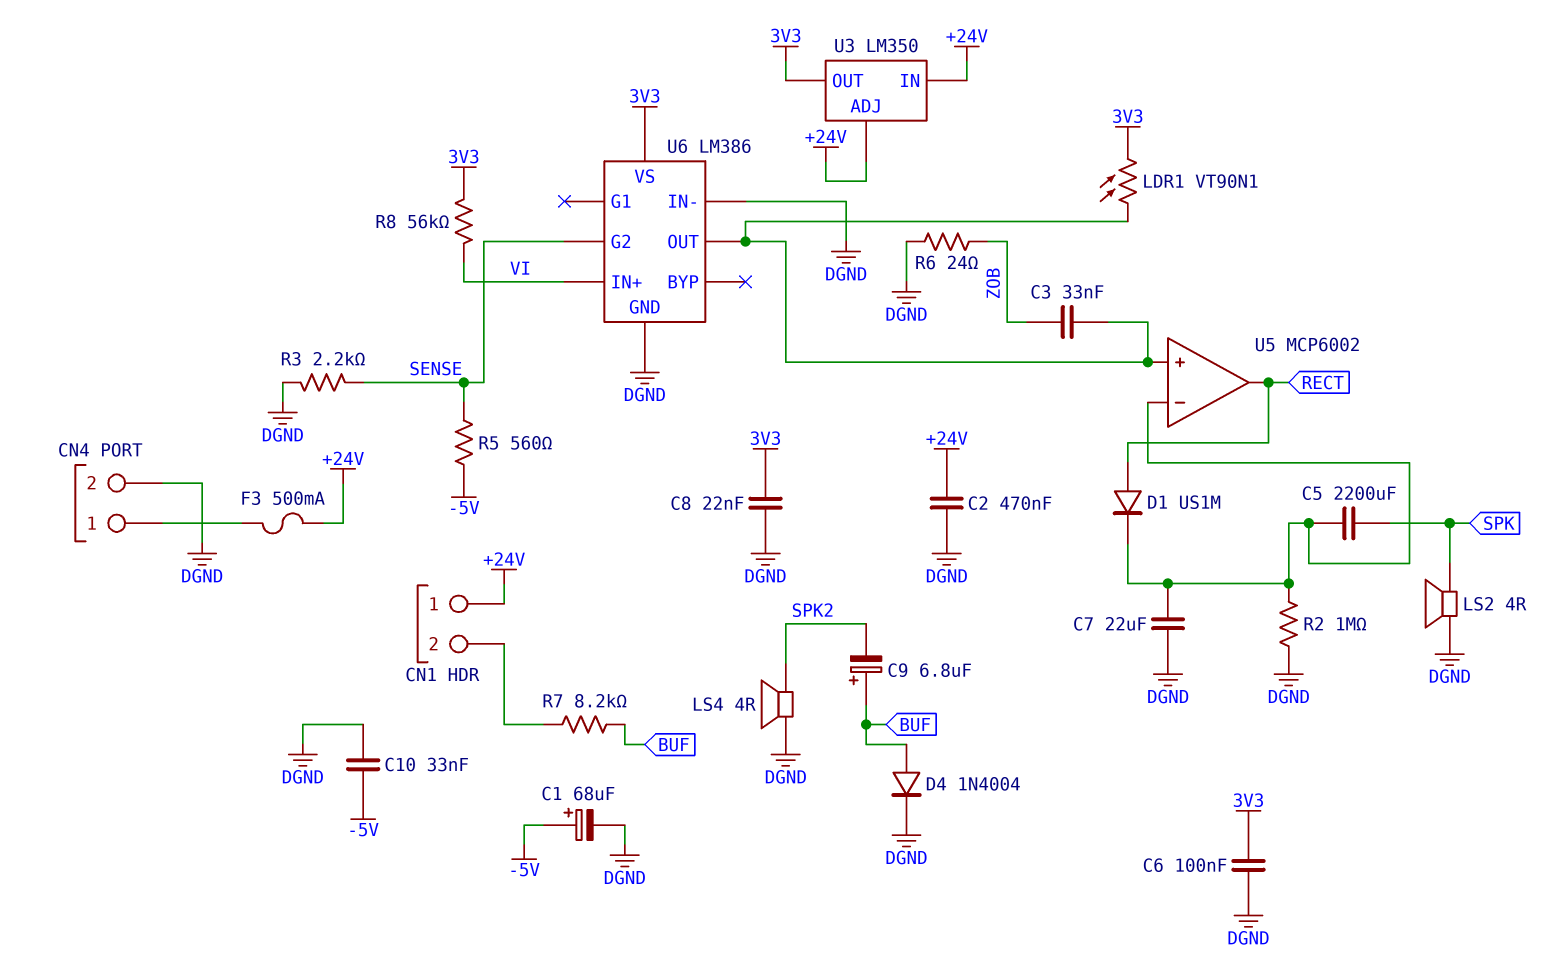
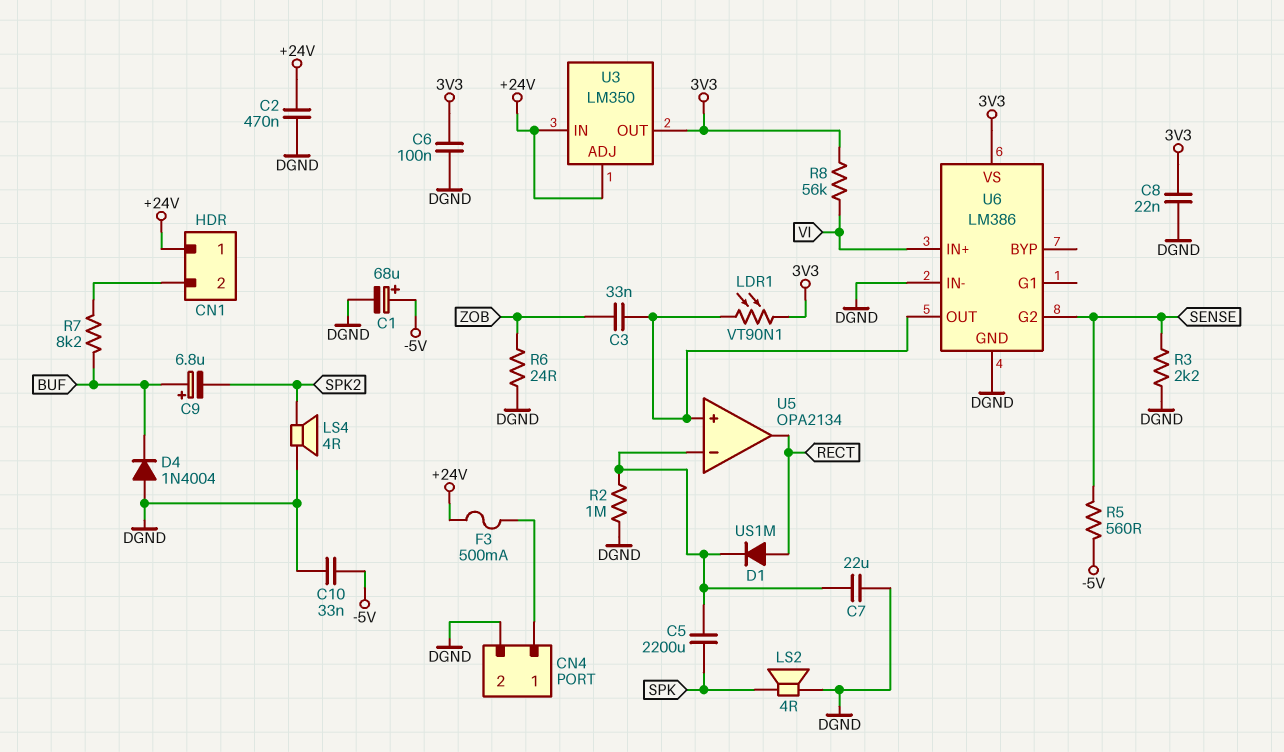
D4: diode 1N4004 (A BUF, K DGND) -> diode 1N4004 (A DGND, K BUF)
U5: MCP6002 -> OPA2134

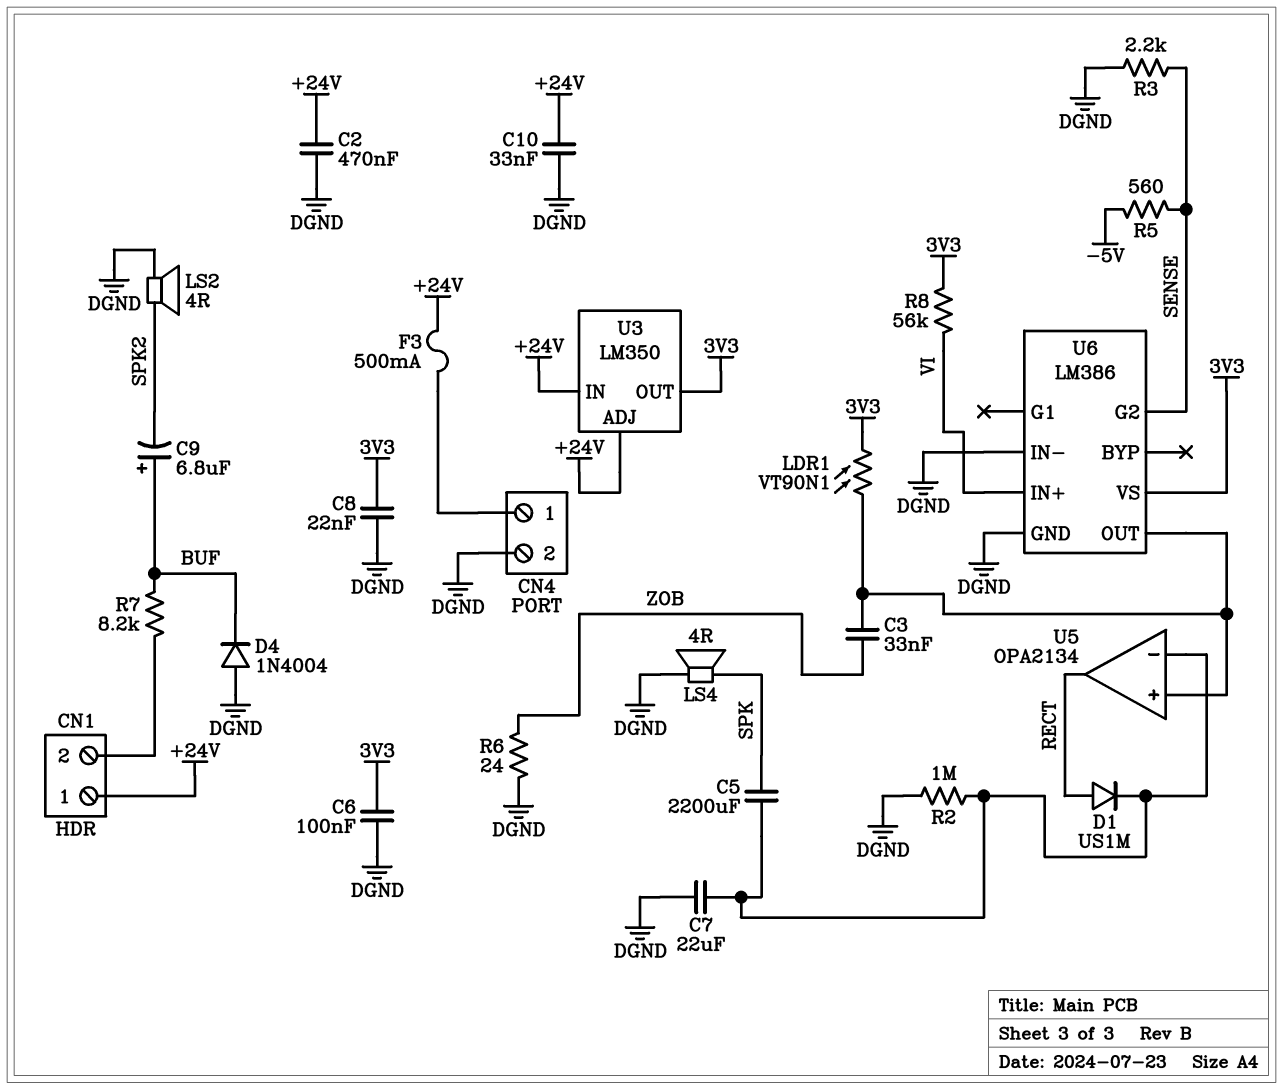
C1: 68uF (plus -5V, minus DGND) -> none
C10: 33nF (-5V, DGND) -> 33nF (+24V, DGND)
LS2: speaker 4R (DGND, SPK) -> speaker 4R (DGND, SPK2)
LS4: speaker 4R (DGND, SPK2) -> speaker 4R (DGND, SPK)

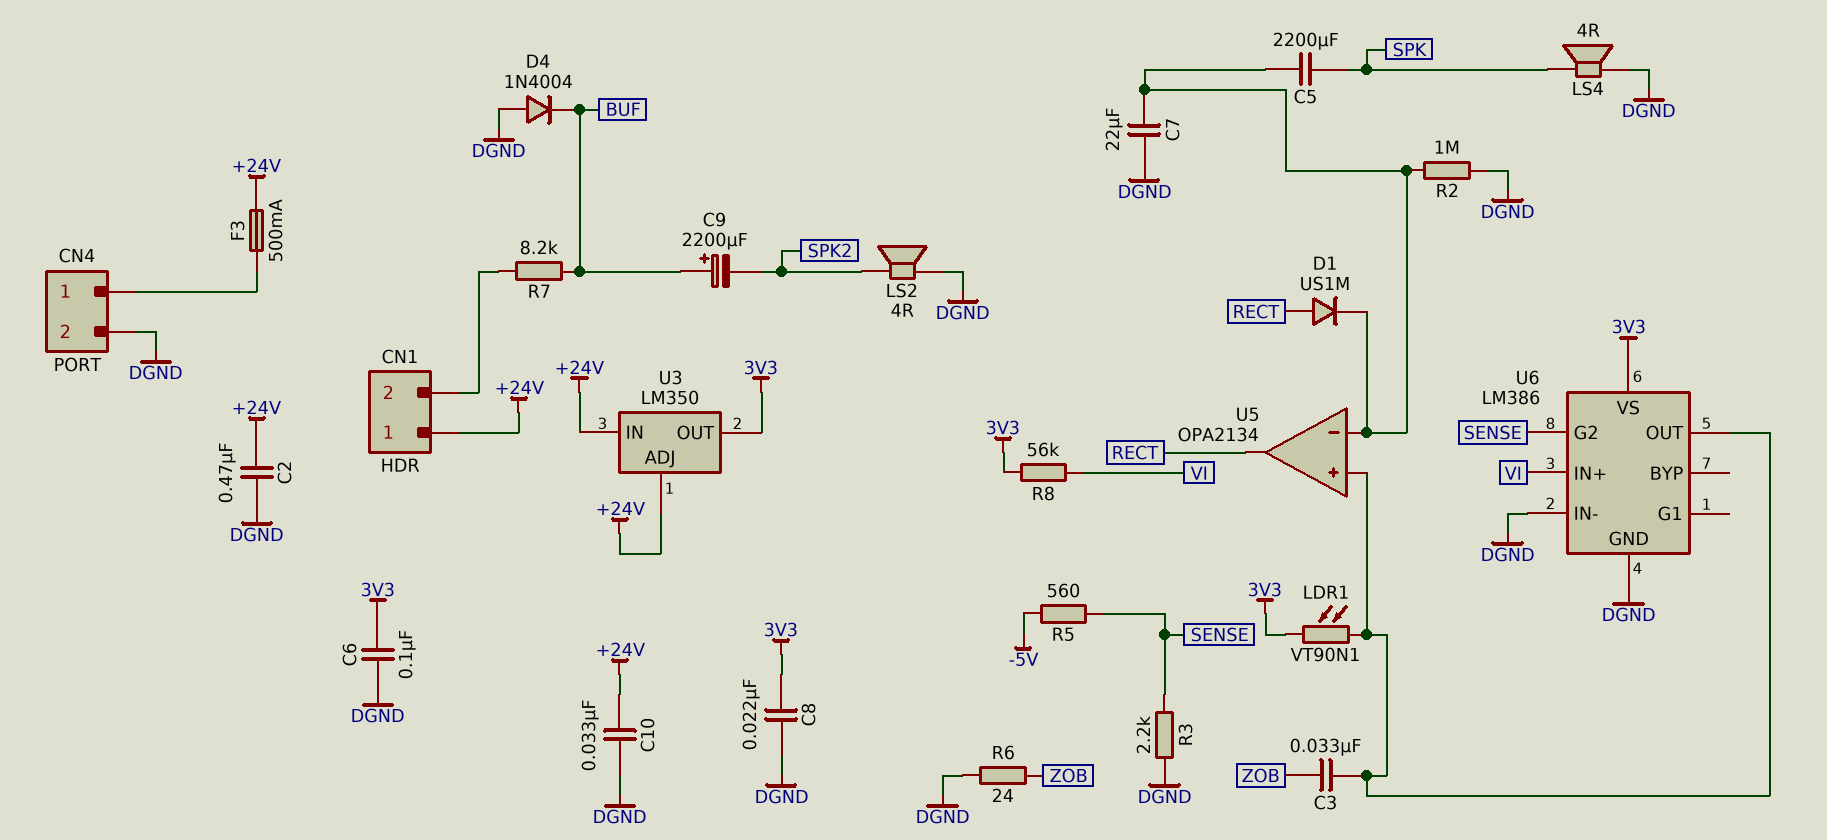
C9: 6.8uF (plus BUF, minus SPK2) -> 2200uF (plus BUF, minus SPK2)

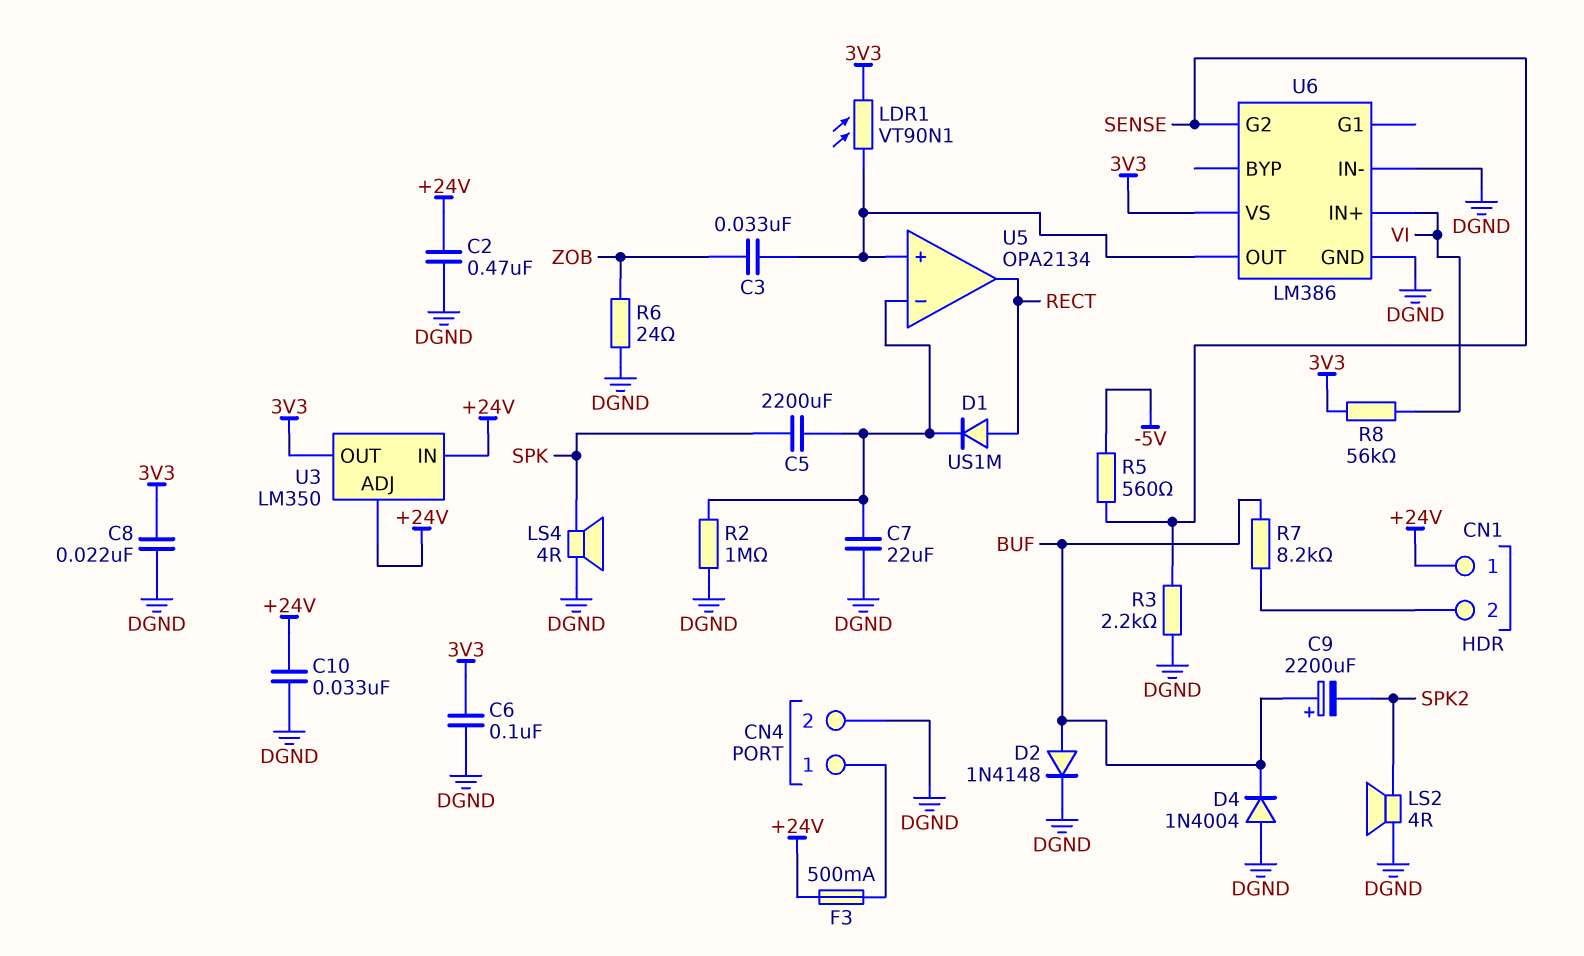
D2: none -> diode 1N4148 (A BUF, K DGND)

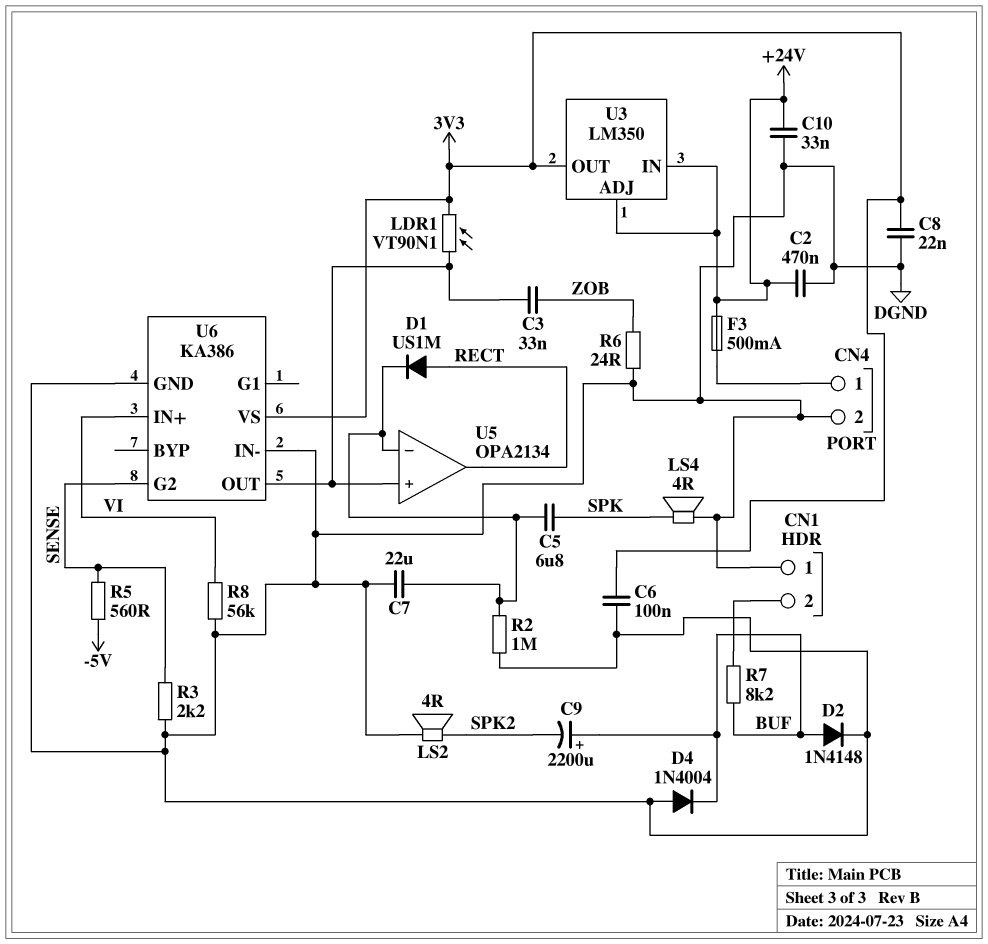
C5: 2200uF (SPK, U5/in-) -> 6.8uF (SPK, U5/in-)
CN1 pin 1: +24V -> DGND
R8: 56k (3V3, VI) -> 56k (DGND, VI)
U6: LM386 -> KA386

